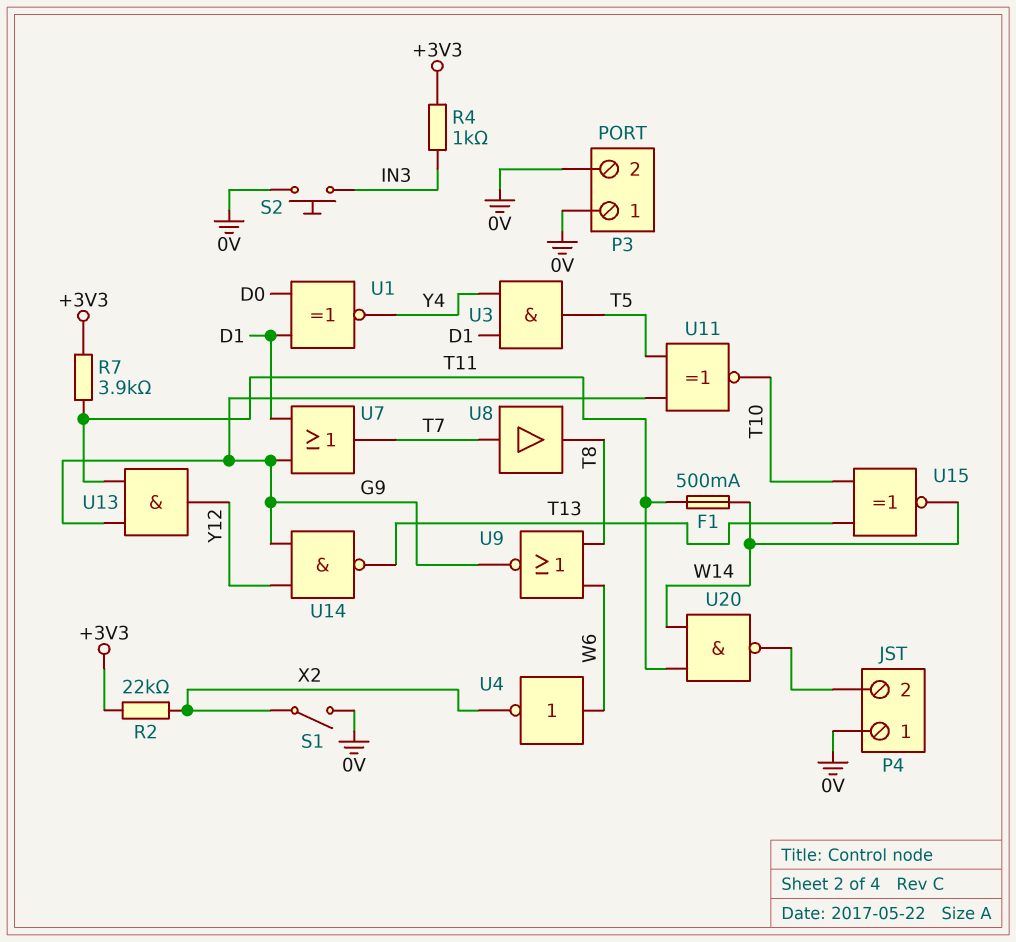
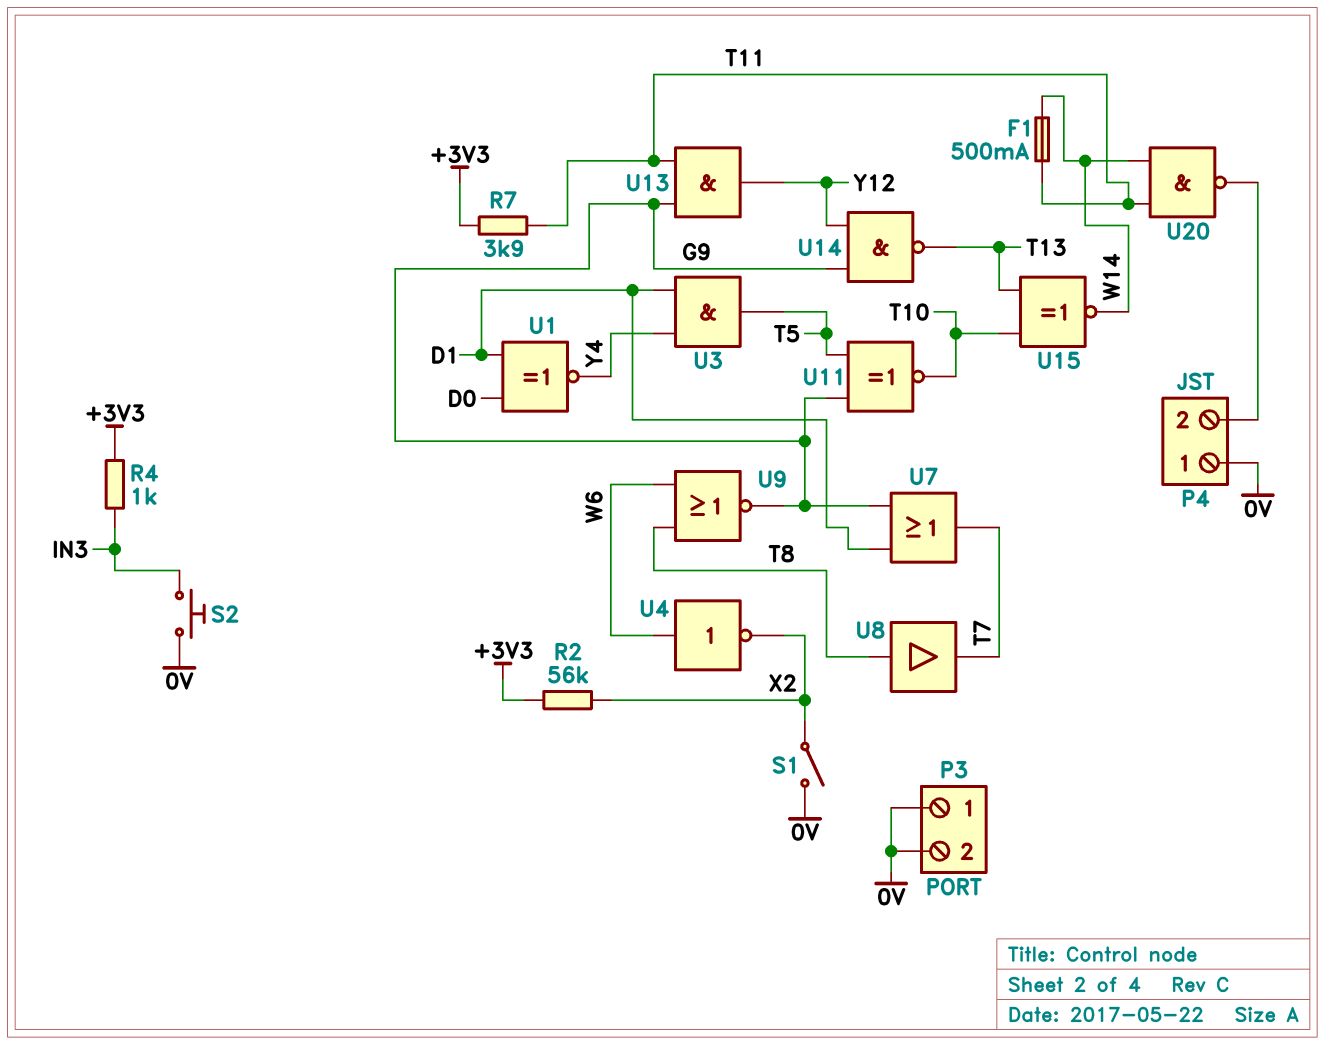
R2: 22k (+3V3, X2) -> 56k (+3V3, X2)
U8: buffer (in T7, out T8) -> buffer (in T8, out T7)

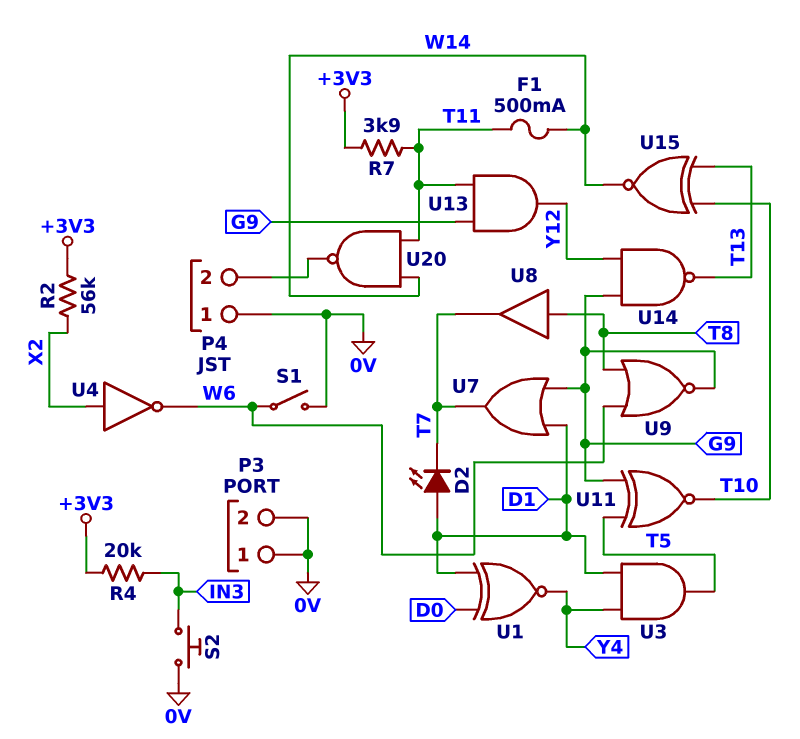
D2: none -> LED (A D1, K T7)
R4: 1k (+3V3, IN3) -> 20k (+3V3, IN3)
S1: switch (0V, X2) -> switch (0V, W6)
U4: NOT (in W6, out X2) -> NOT (in X2, out W6)

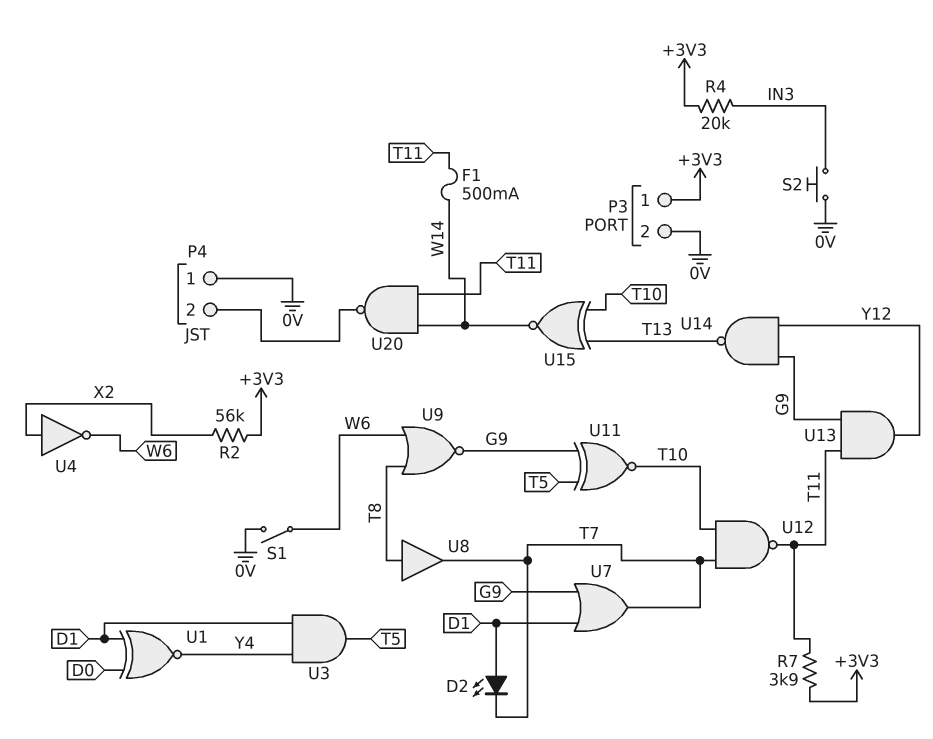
P3 pin 1: 0V -> +3V3
U12: none -> NAND (in T7, in T10, out T11)

